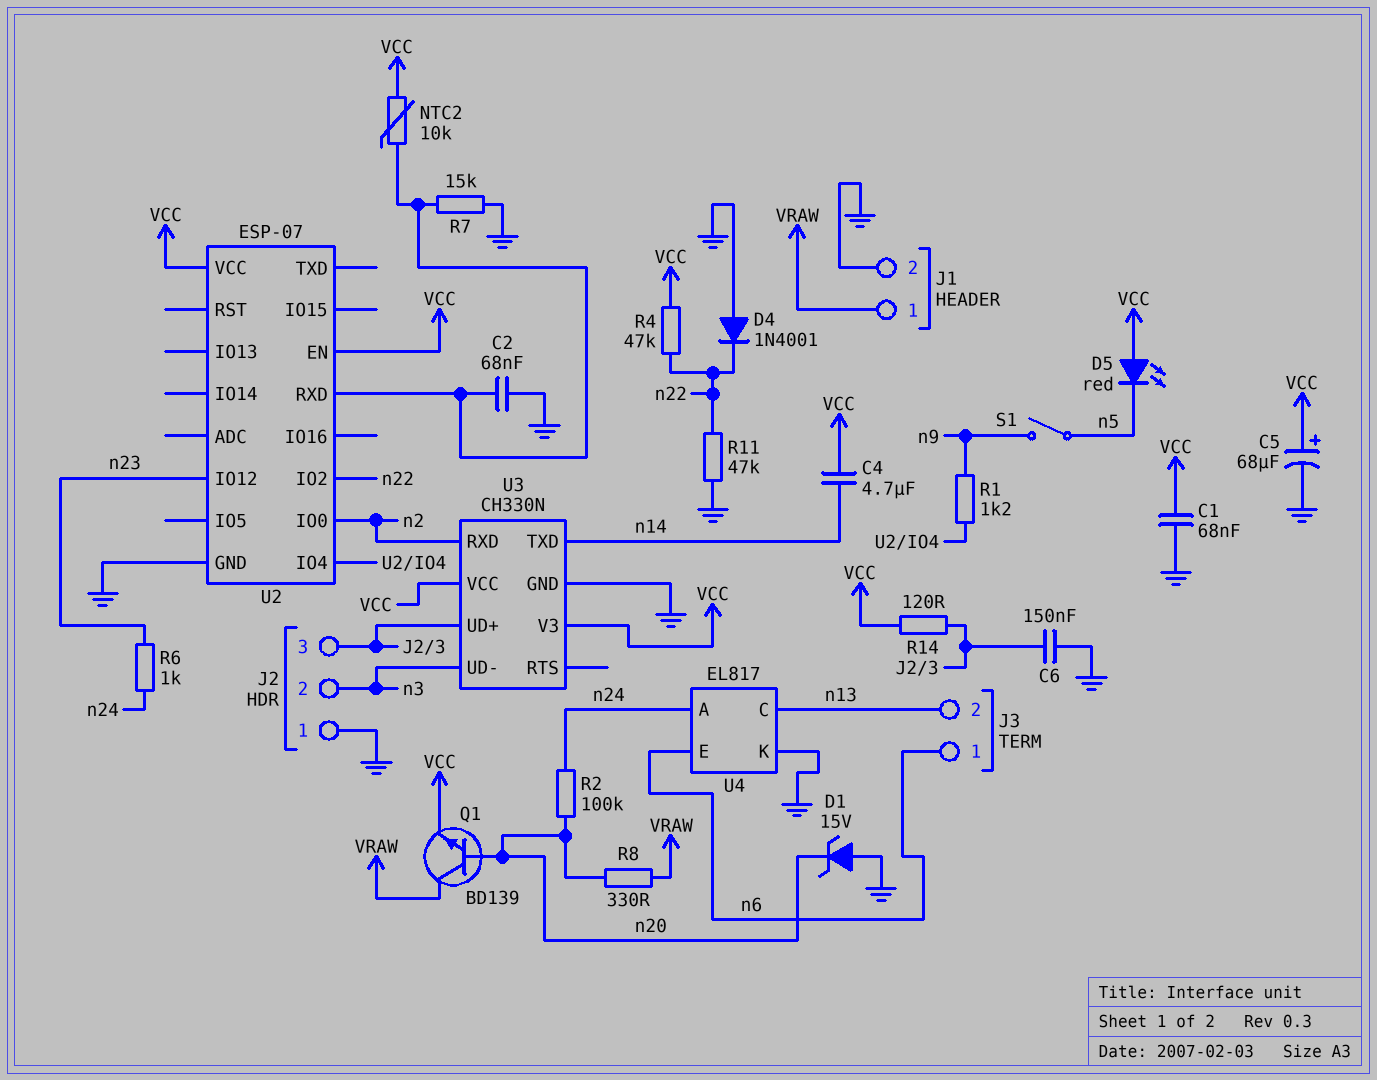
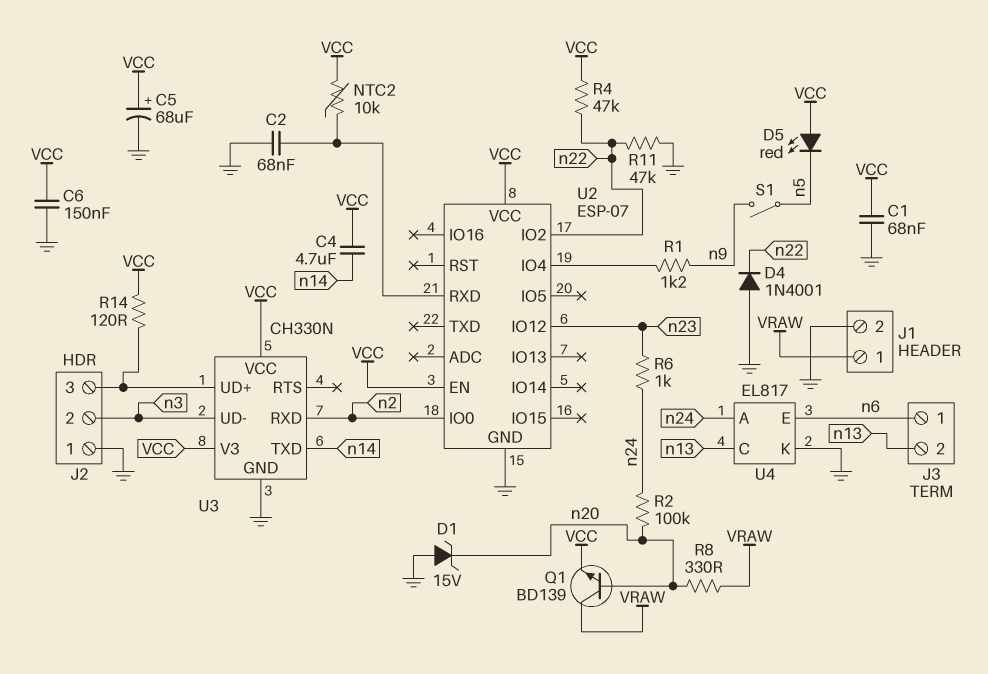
C6: 150nF (GND, J2/3) -> 150nF (GND, VCC)
R7: 15k (GND, U2/RXD) -> none

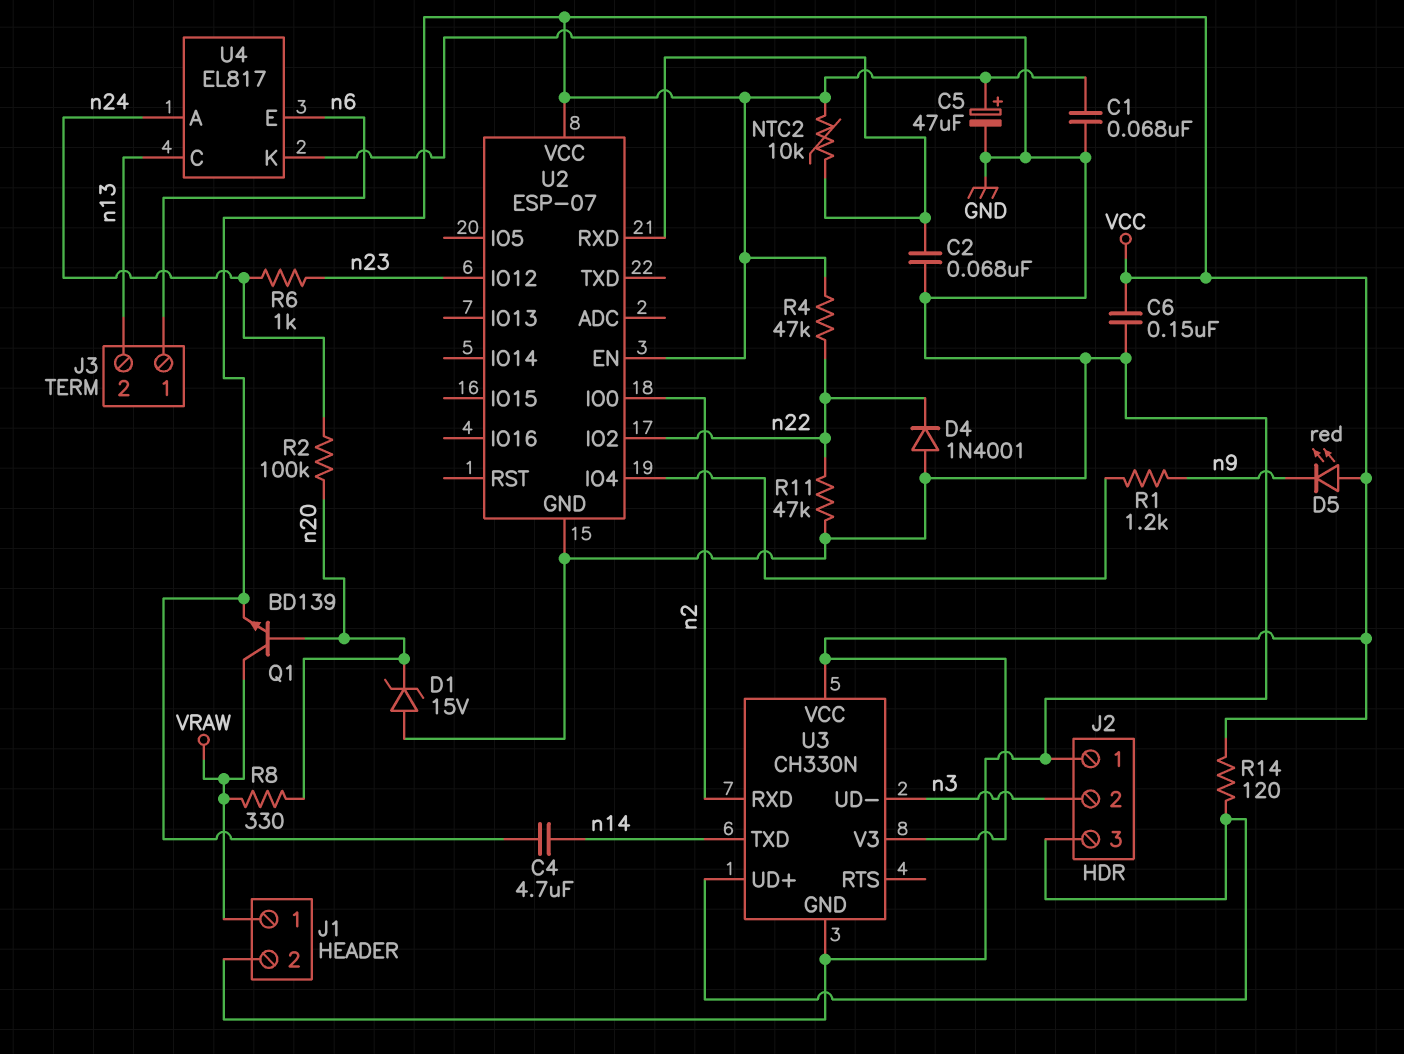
C5: 68uF (plus VCC, minus GND) -> 47uF (plus VCC, minus GND)
D5: LED red (A VCC, K n5) -> LED red (A VCC, K n9)
S1: switch (n5, n9) -> none

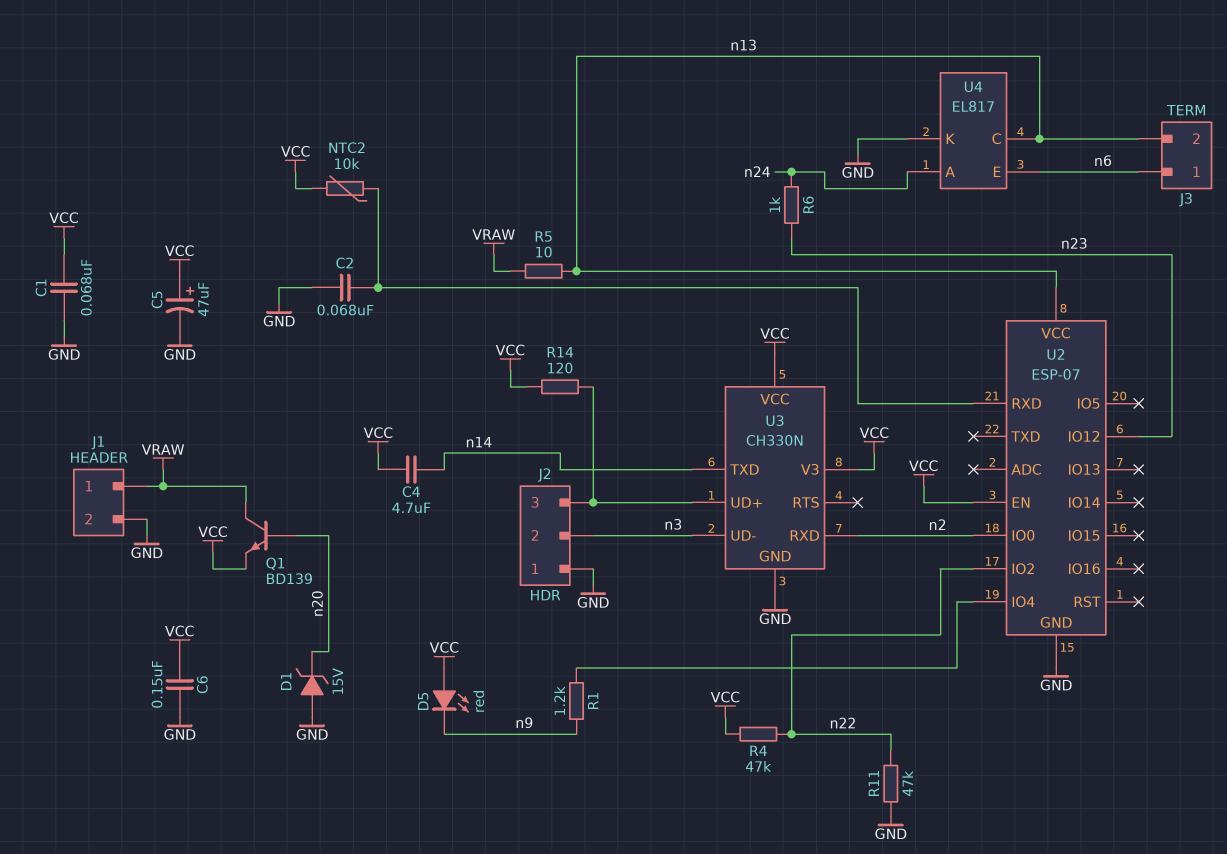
D4: diode 1N4001 (A GND, K n22) -> none
R2: 100k (n20, n24) -> none
R5: none -> 10 (VRAW, n13)
R8: 330 (VRAW, n20) -> none
U2 pin VCC: VCC -> n13

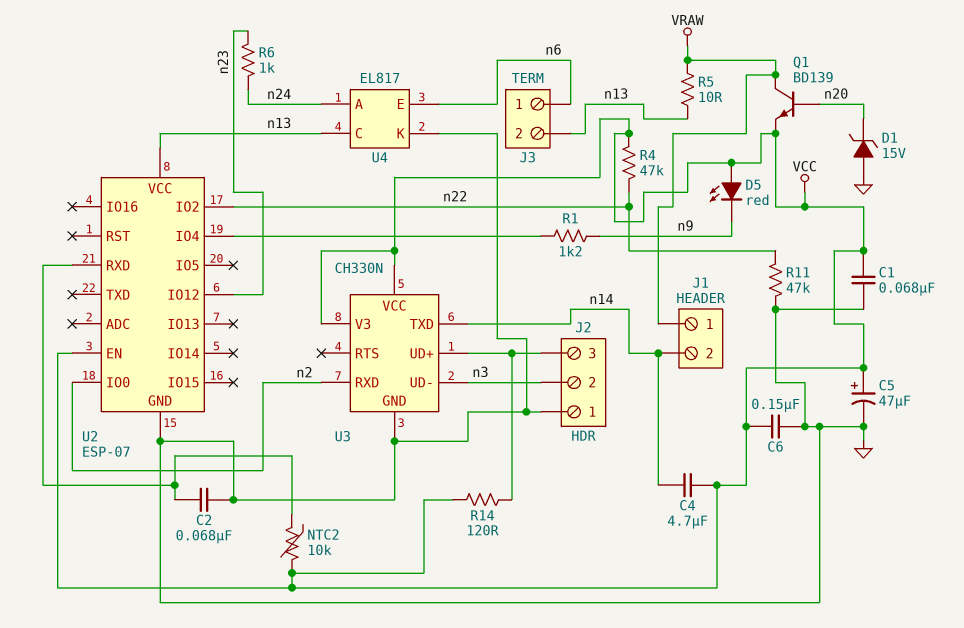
J1 pin 2: GND -> n14

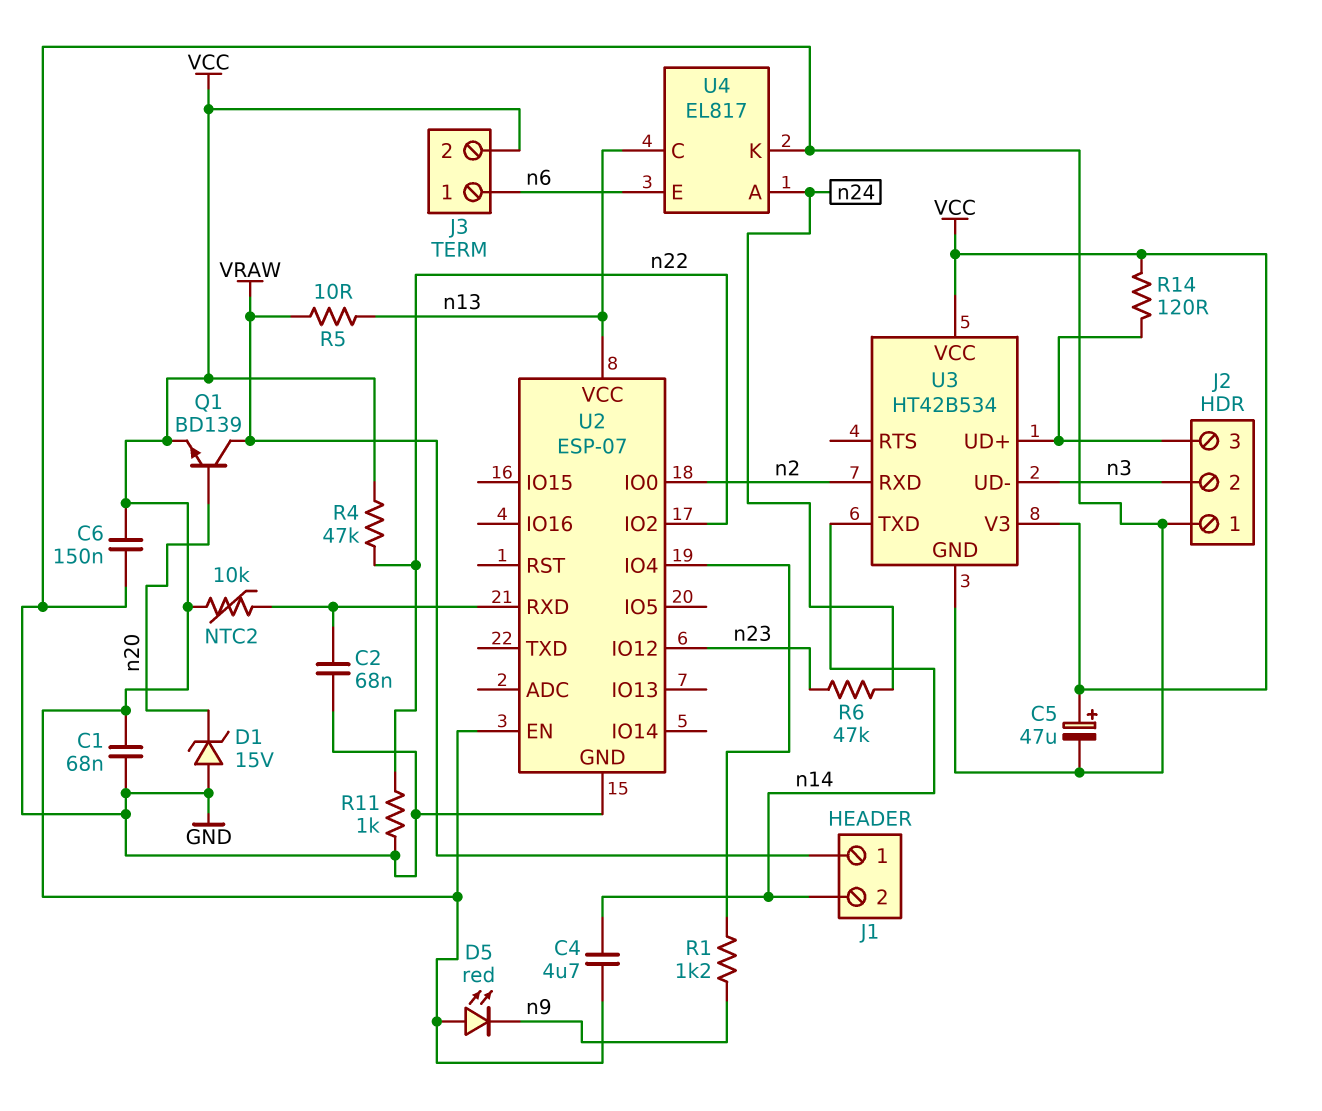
J3 pin 2: n13 -> VCC
R6: 1k (n23, n24) -> 47k (n23, n24)
R11: 47k (GND, n22) -> 1k (GND, n22)
U3: CH330N -> HT42B534

